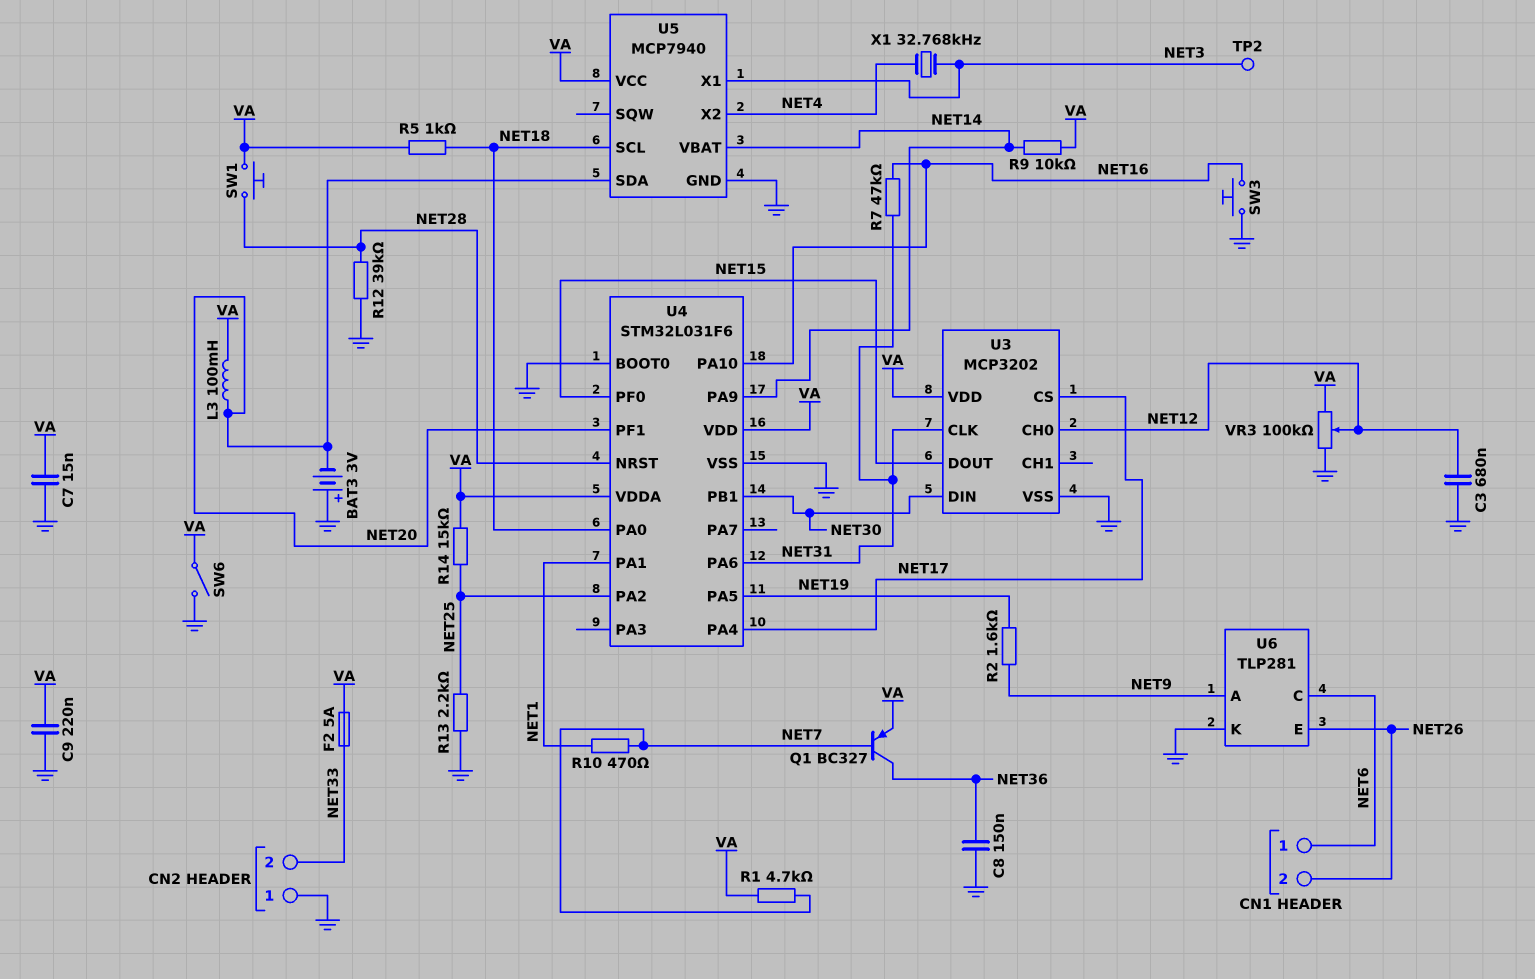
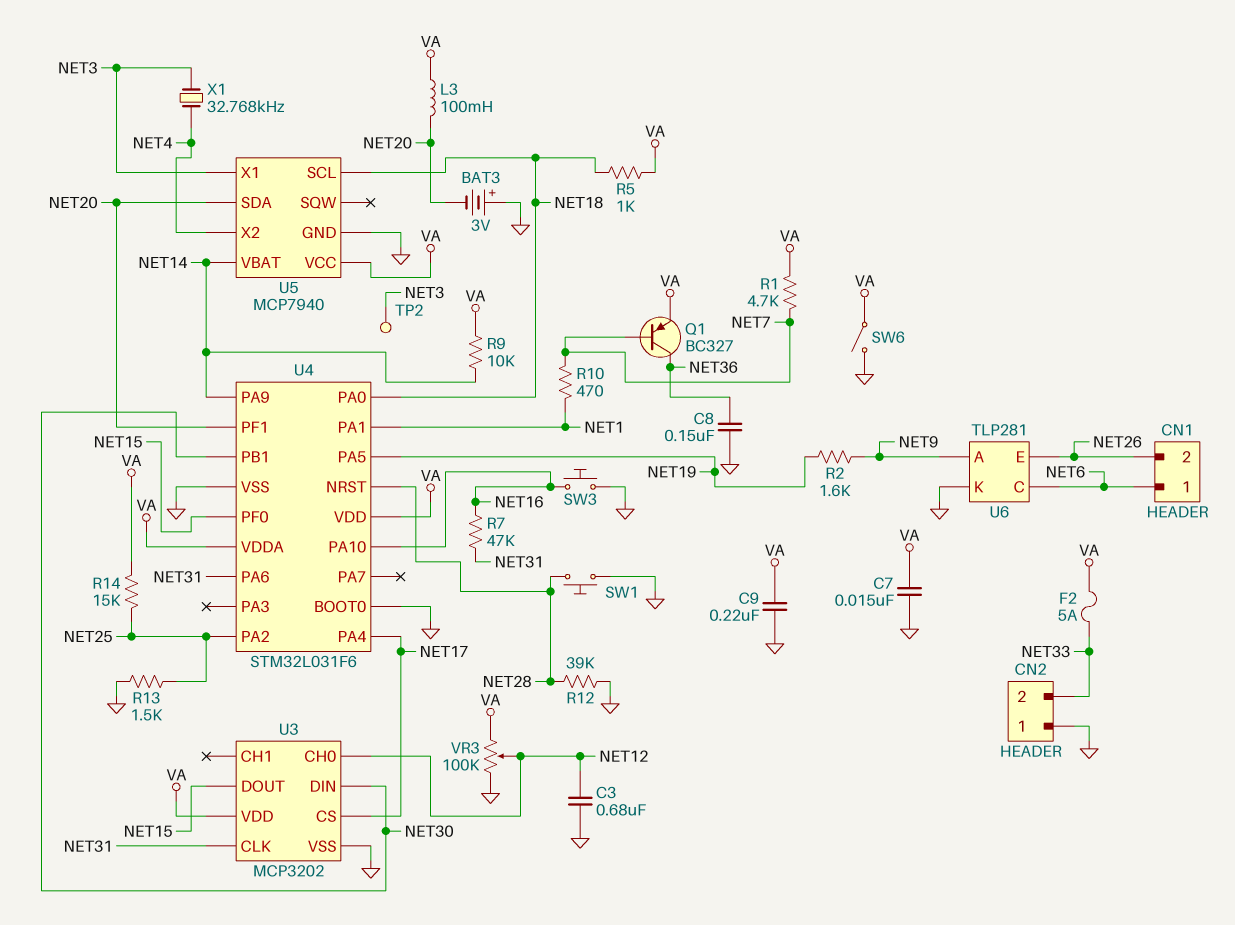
R13: 2.2k (GND, NET25) -> 1.5k (GND, NET25)
SW1: button (NET28, VA) -> button (GND, NET28)

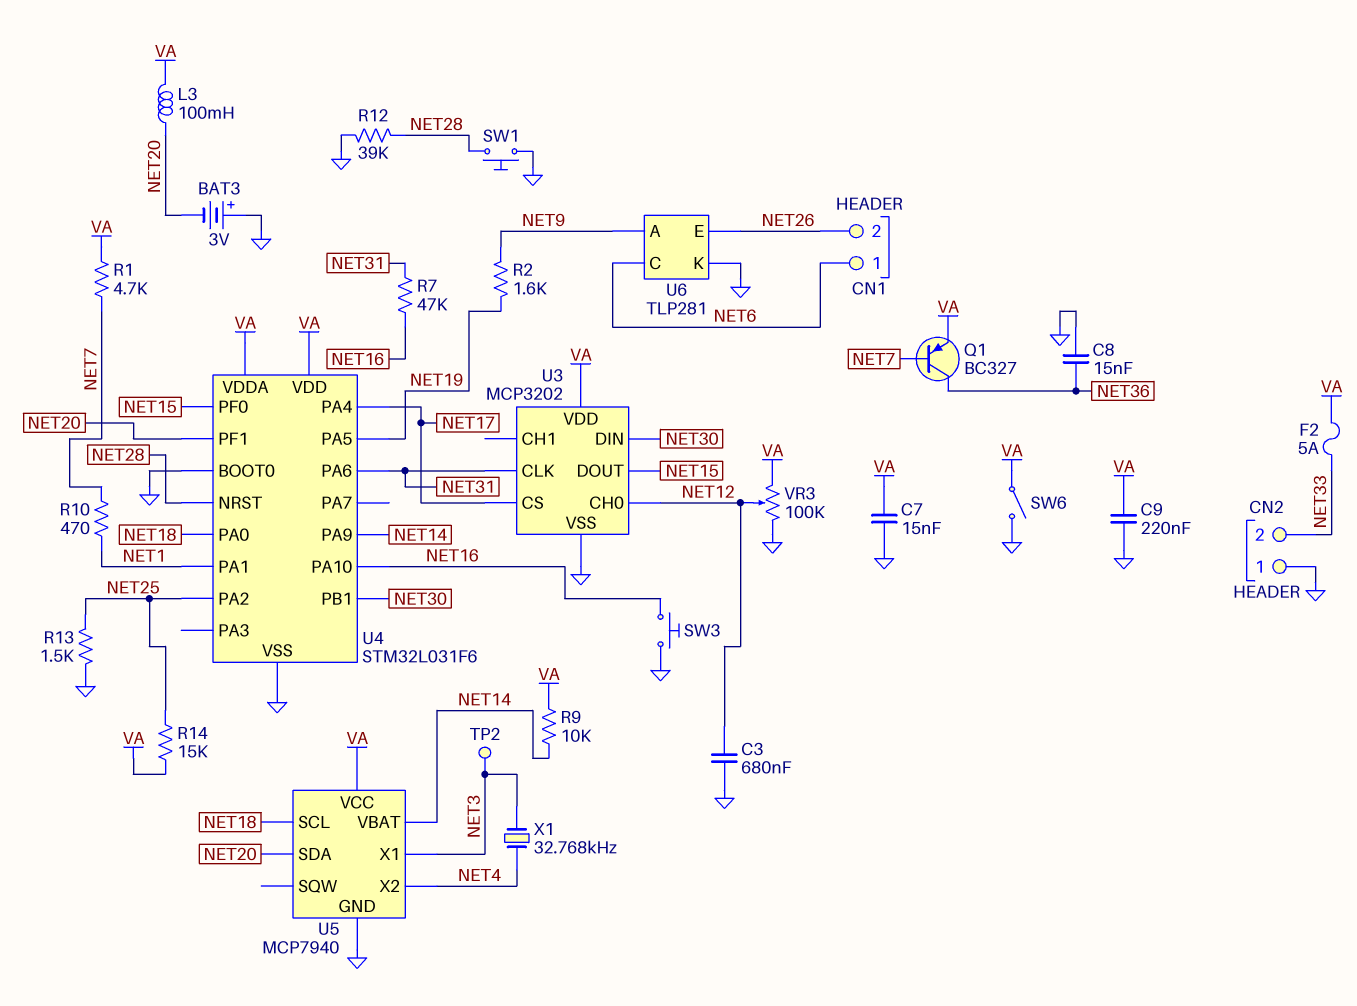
C8: 150nF (GND, NET36) -> 15nF (GND, NET36)
R5: 1k (NET18, VA) -> none

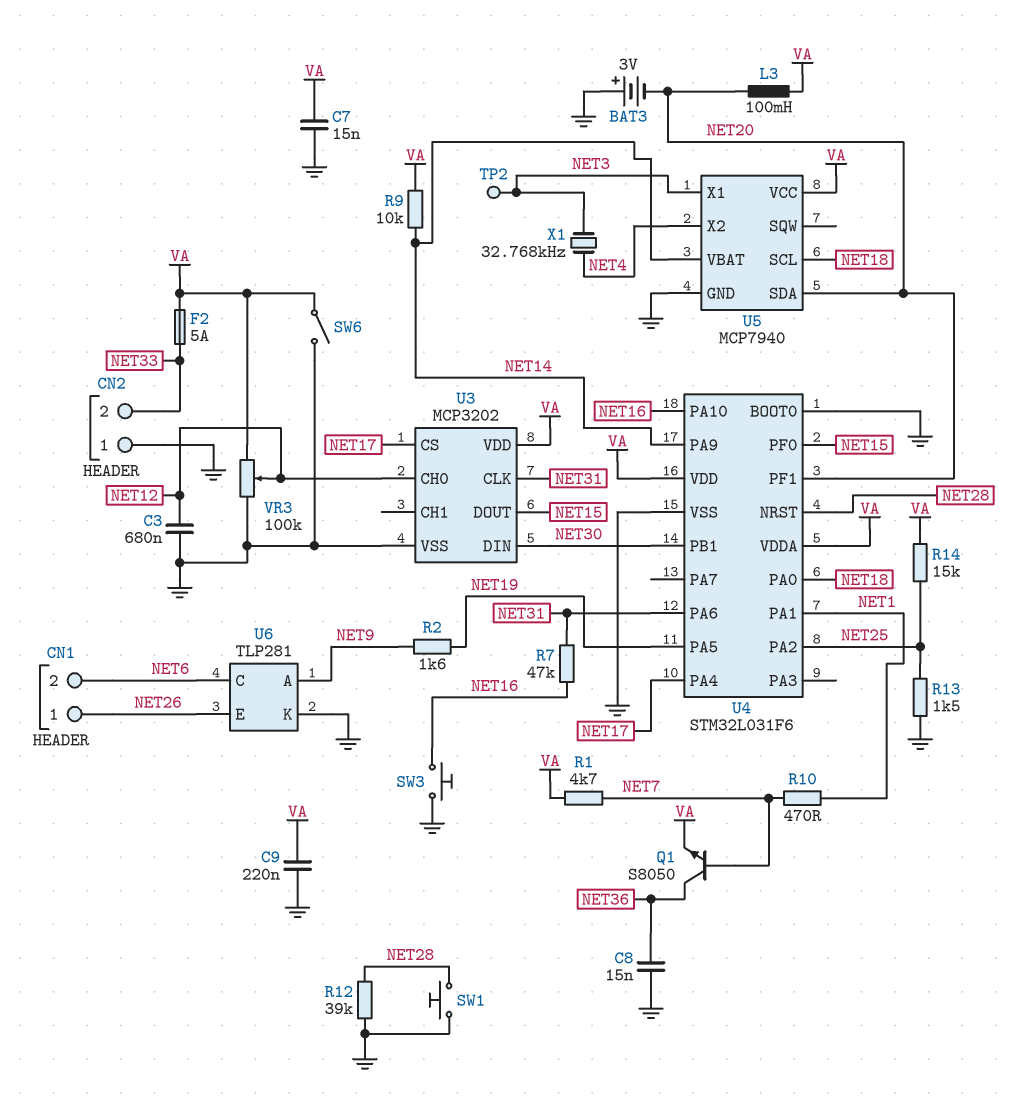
CN1 pin 1: NET6 -> NET26
CN1 pin 2: NET26 -> NET6
Q1: PNP BC327 (B NET7, C NET36, E VA) -> NPN S8050 (B NET7, C NET36, E VA)

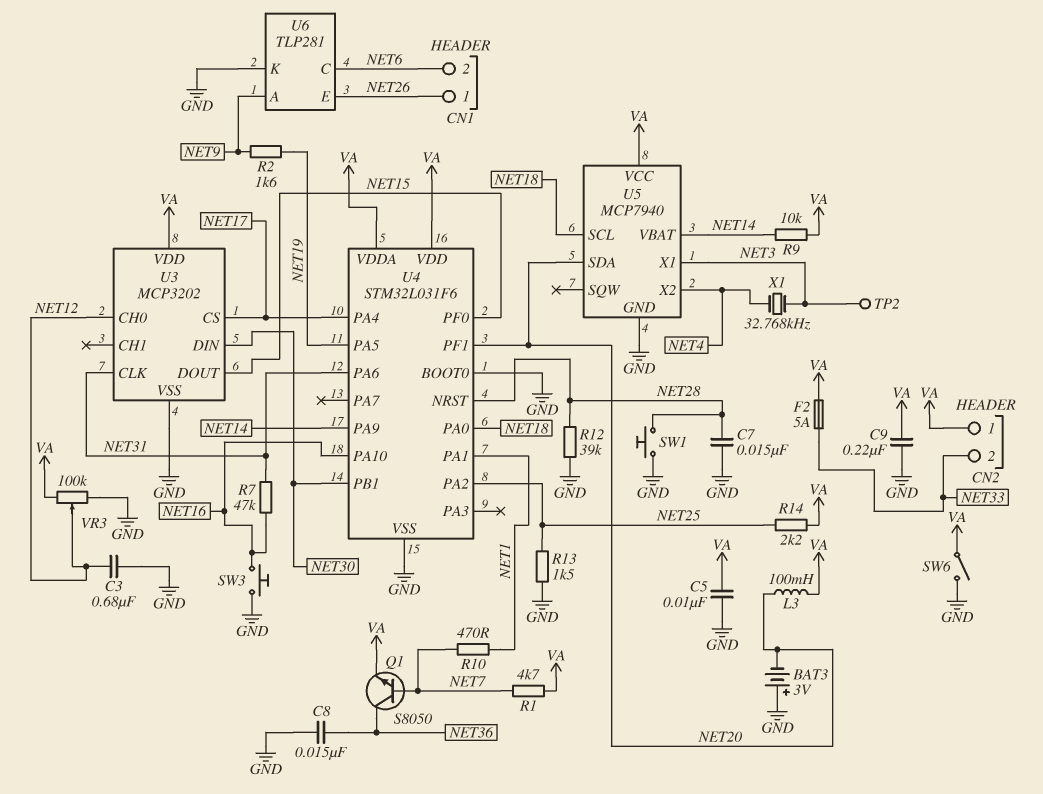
C5: none -> 10nF (GND, VA)
C7: 15nF (GND, VA) -> 15nF (GND, NET28)
CN2 pin 1: GND -> VA
R14: 15k (NET25, VA) -> 2.2k (NET25, VA)

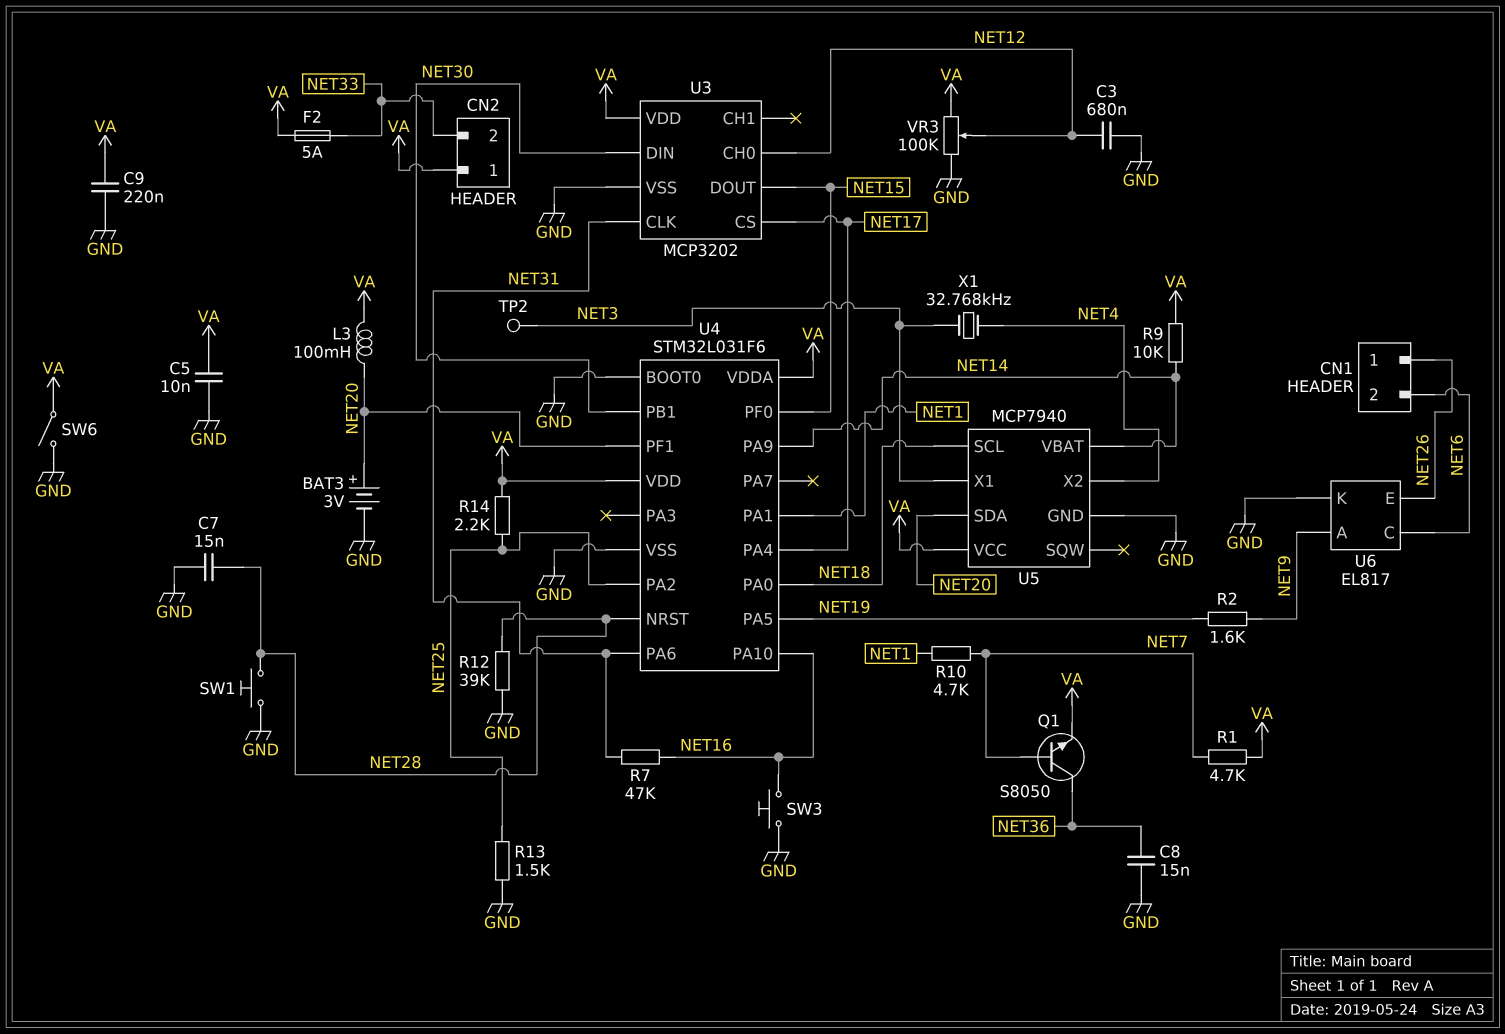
BAT3: 3V (plus GND, minus NET20) -> 3V (plus NET20, minus GND)
R10: 470 (NET1, NET7) -> 4.7k (NET1, NET7)
U6: TLP281 -> EL817

